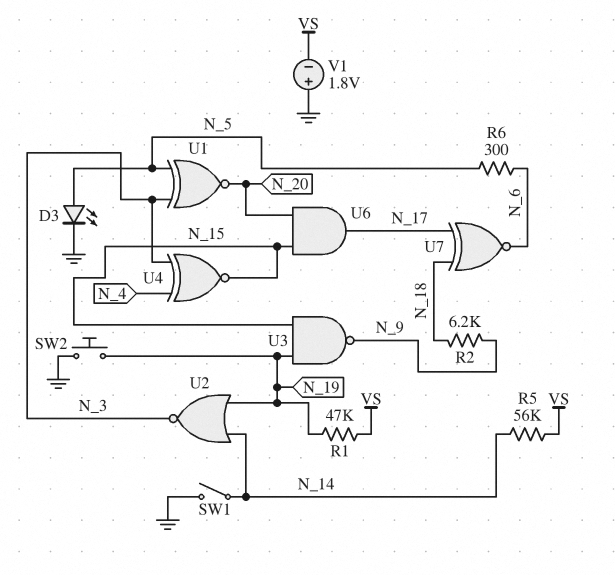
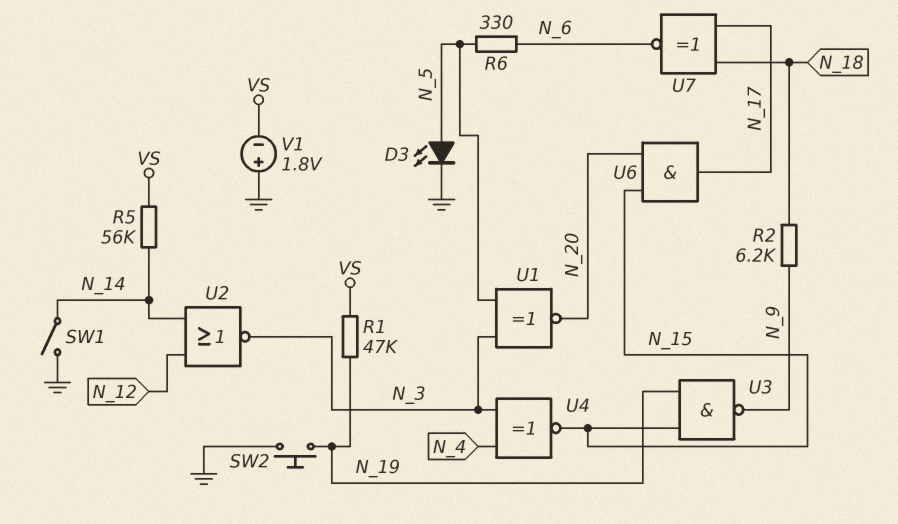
R6: 300 (N_5, N_6) -> 330 (N_5, N_6)
U2: NOR (in N_14, in N_19, out N_3) -> NOR (in N_12, in N_14, out N_3)

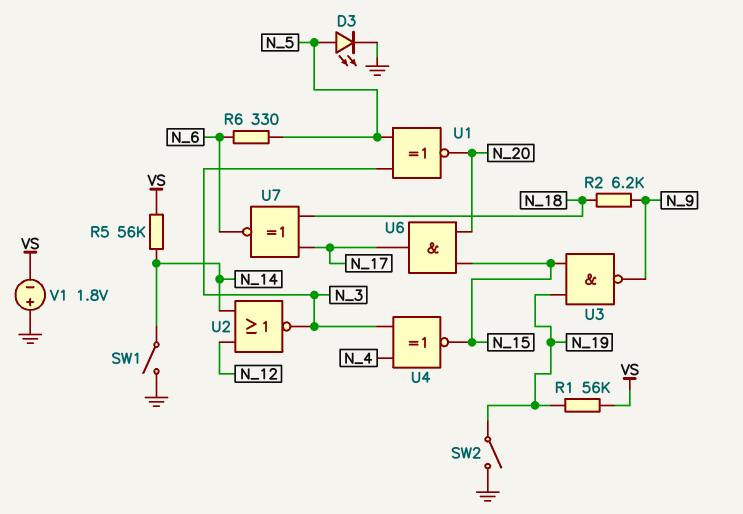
R1: 47k (N_19, VS) -> 56k (N_19, VS)
SW2: button (GND, N_19) -> switch (GND, N_19)

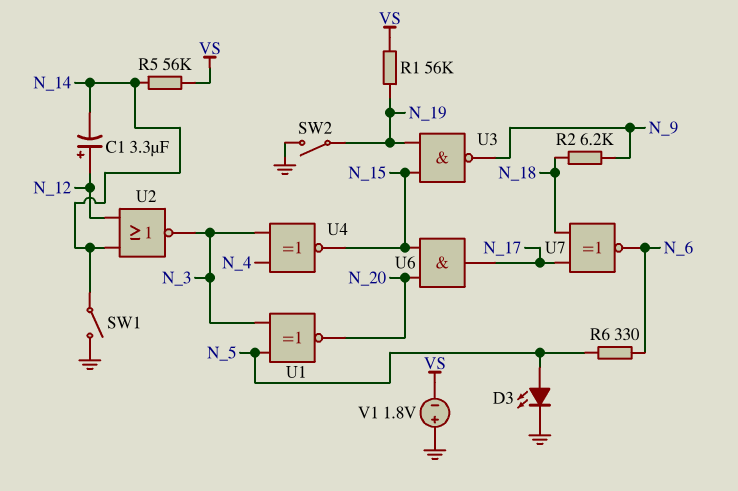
C1: none -> 3.3uF (plus N_12, minus N_14)

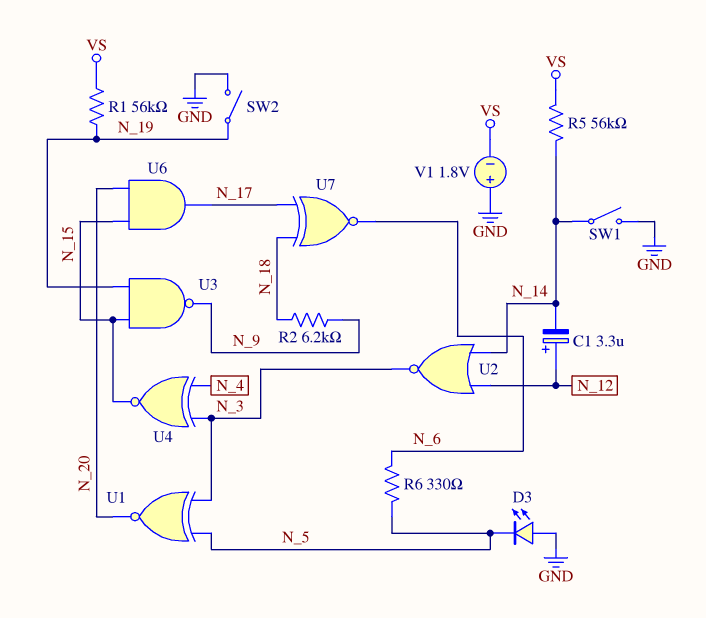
D3: LED (A N_5, K GND) -> LED (A GND, K N_5)

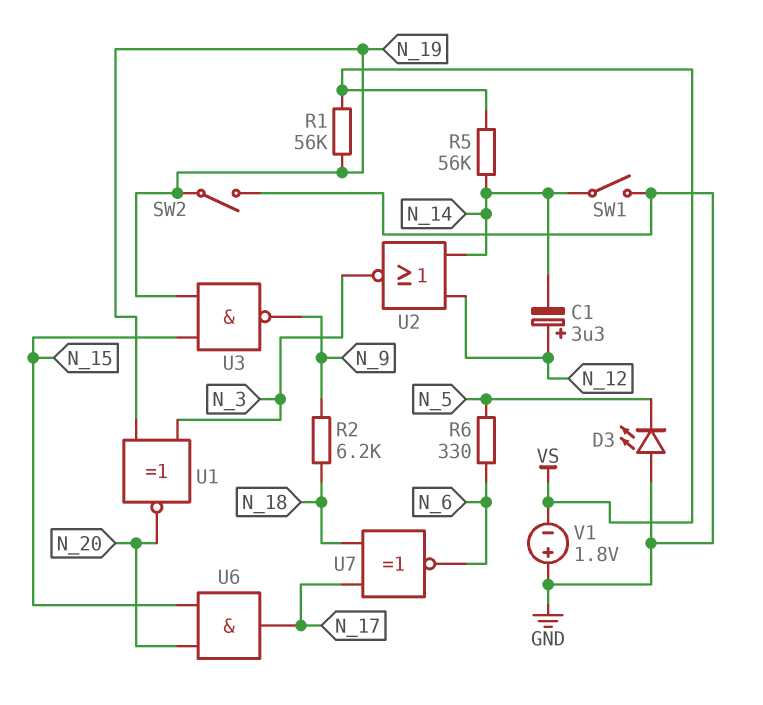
U1: XNOR (in N_3, in N_5, out N_20) -> XNOR (in N_3, in N_19, out N_20)
U4: XNOR (in N_3, in N_4, out N_15) -> none

